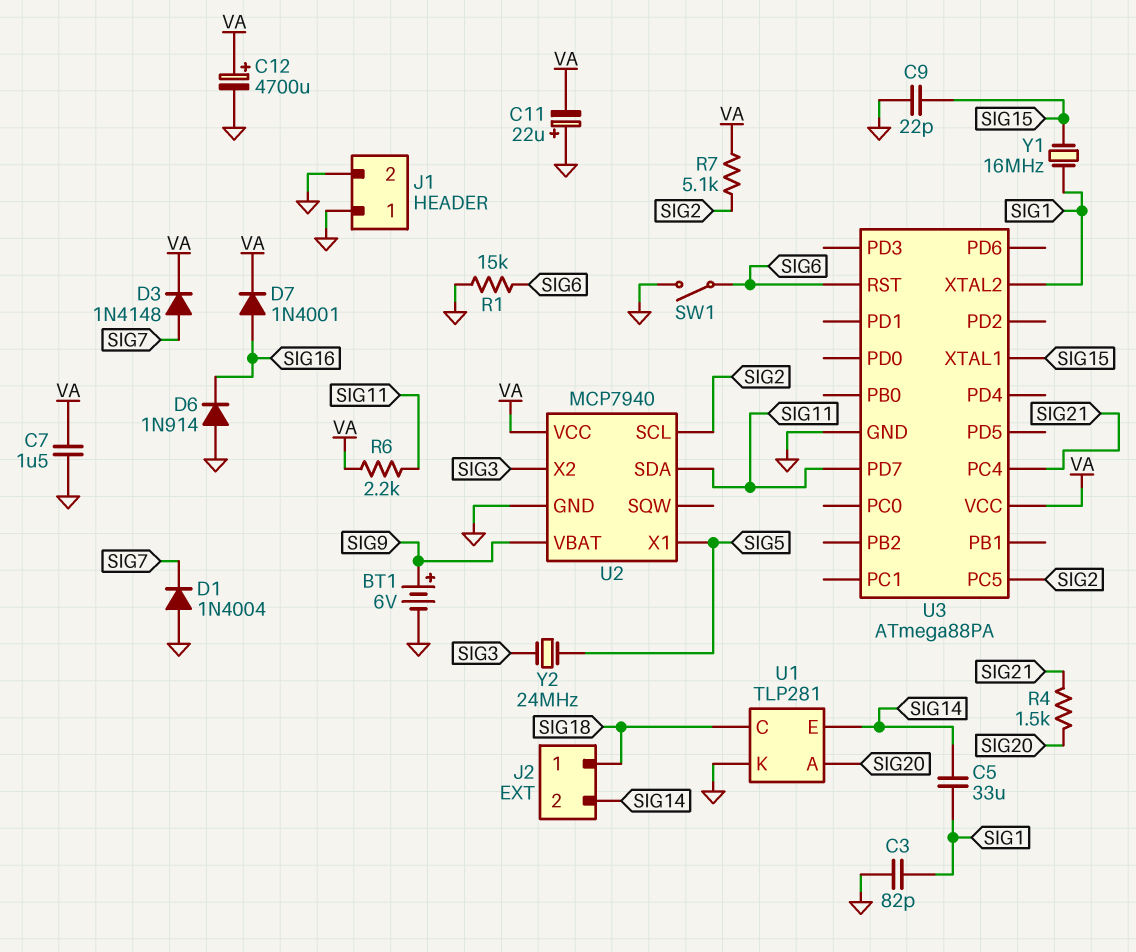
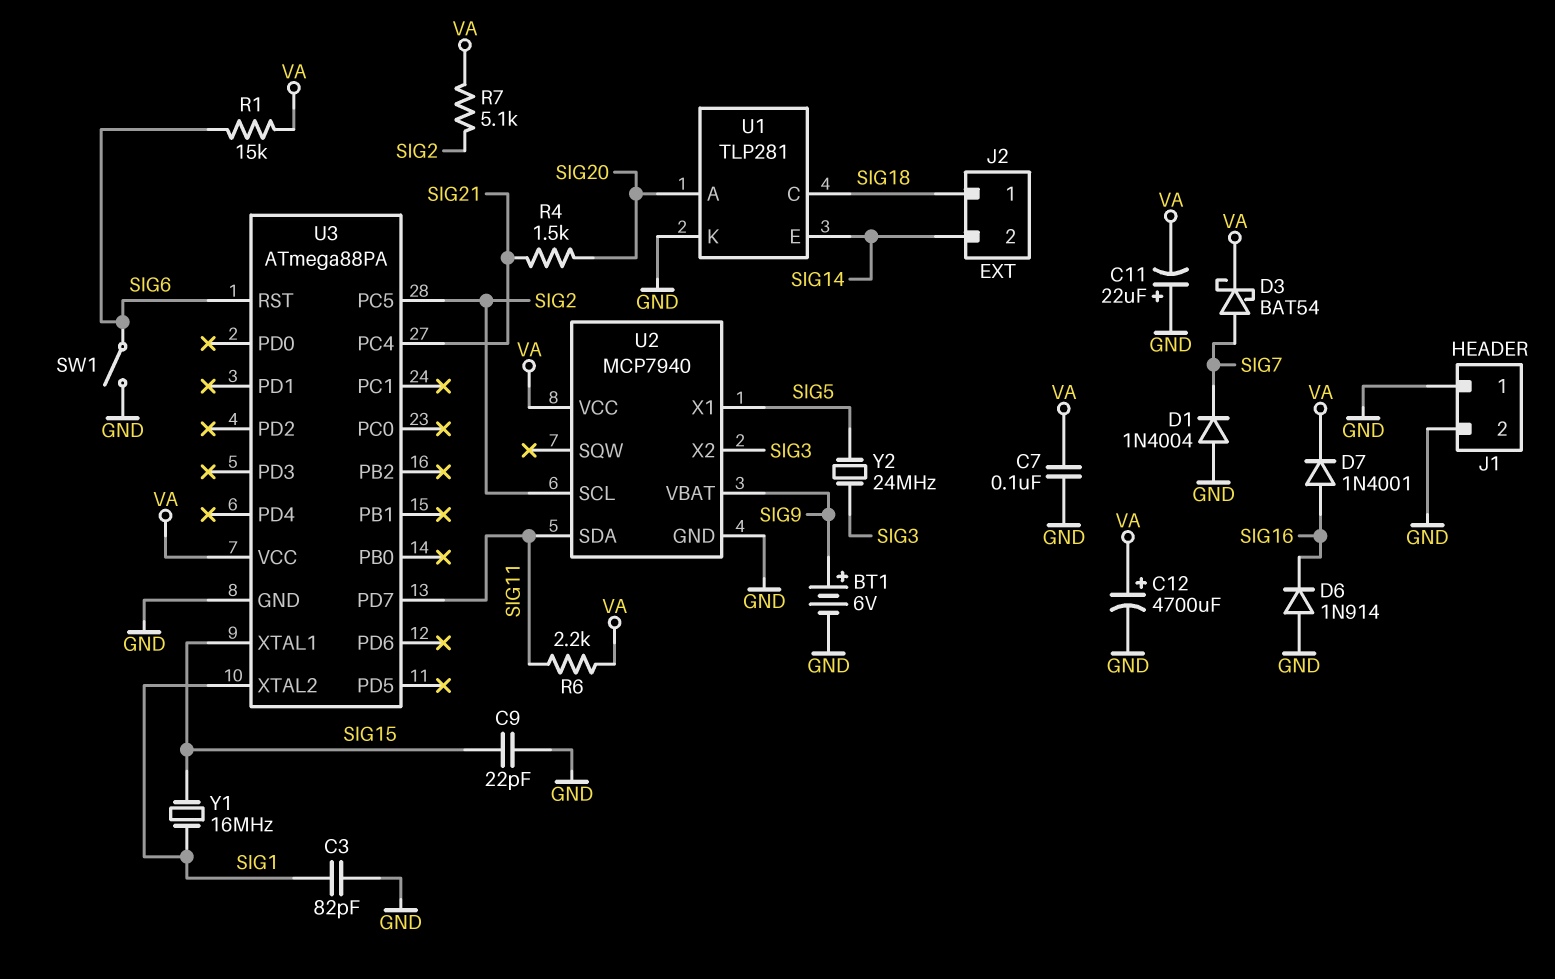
C5: 33uF (SIG1, SIG14) -> none
C7: 1.5uF (GND, VA) -> 100nF (GND, VA)
D3: diode 1N4148 (A SIG7, K VA) -> schottky BAT54 (A SIG7, K VA)
R1: 15k (GND, SIG6) -> 15k (SIG6, VA)

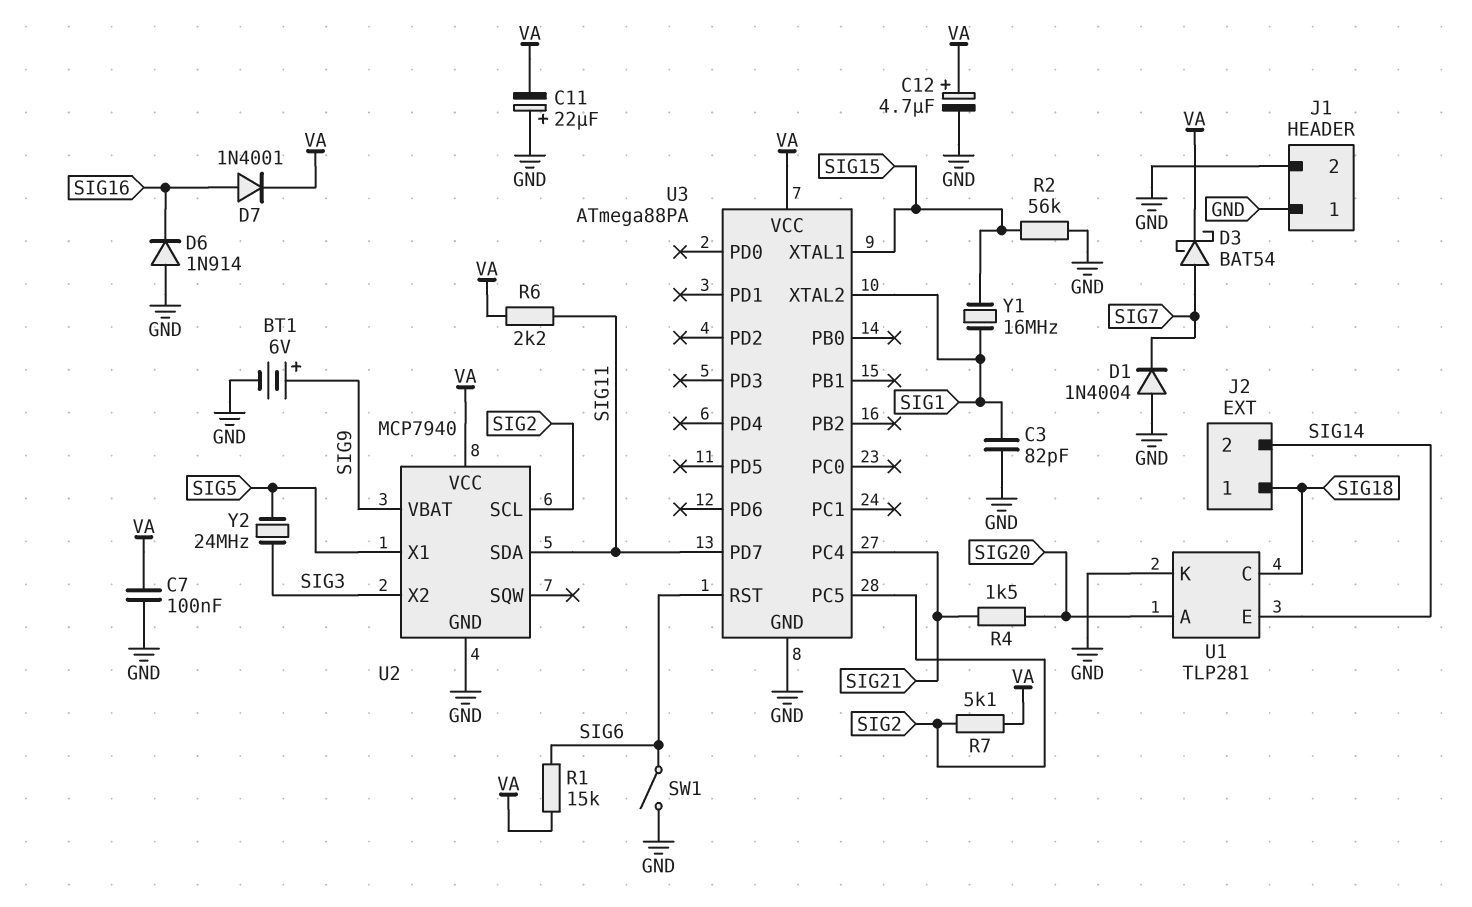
C9: 22pF (GND, SIG15) -> none
C12: 4700uF (plus VA, minus GND) -> 4.7uF (plus VA, minus GND)
R2: none -> 56k (GND, SIG15)

